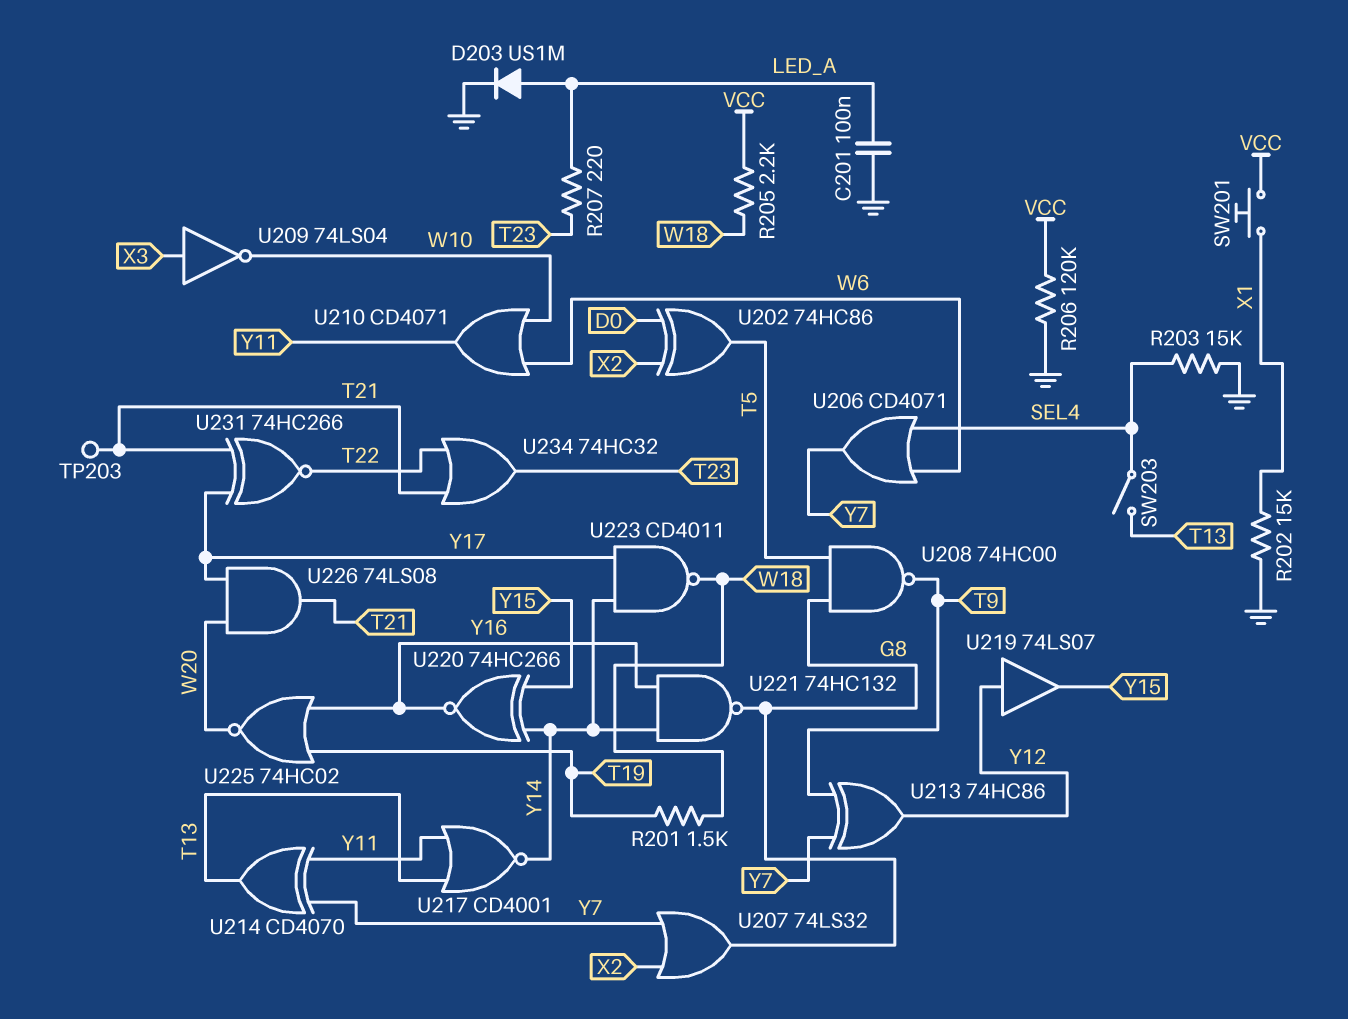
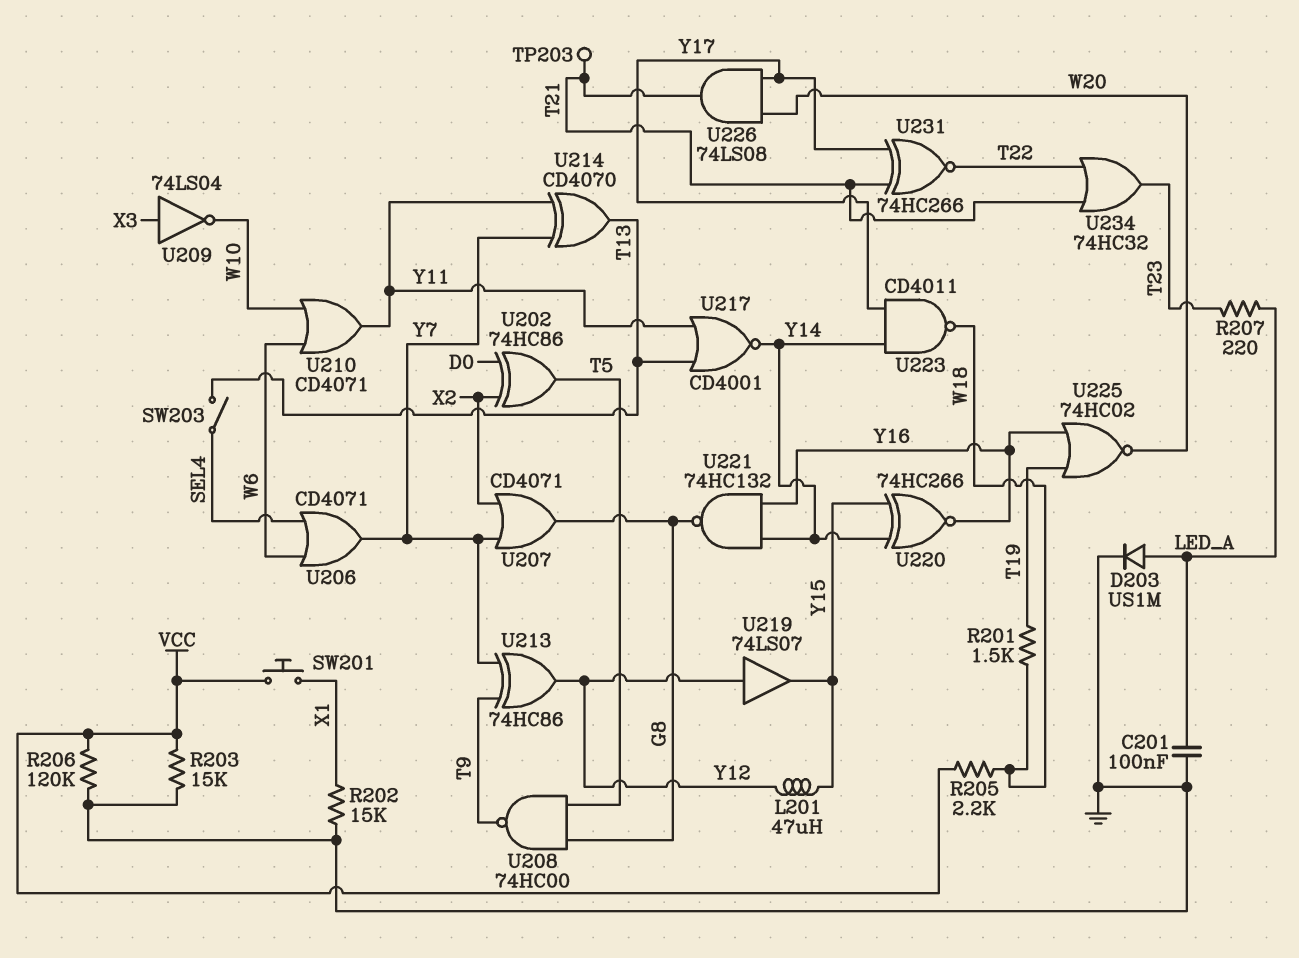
L201: none -> 47uH (Y12, Y15)
R203: 15k (GND, SEL4) -> 15k (GND, VCC)
U207: OR 74LS32 (in X2, in Y7, out G8) -> OR CD4071 (in X2, in Y7, out G8)

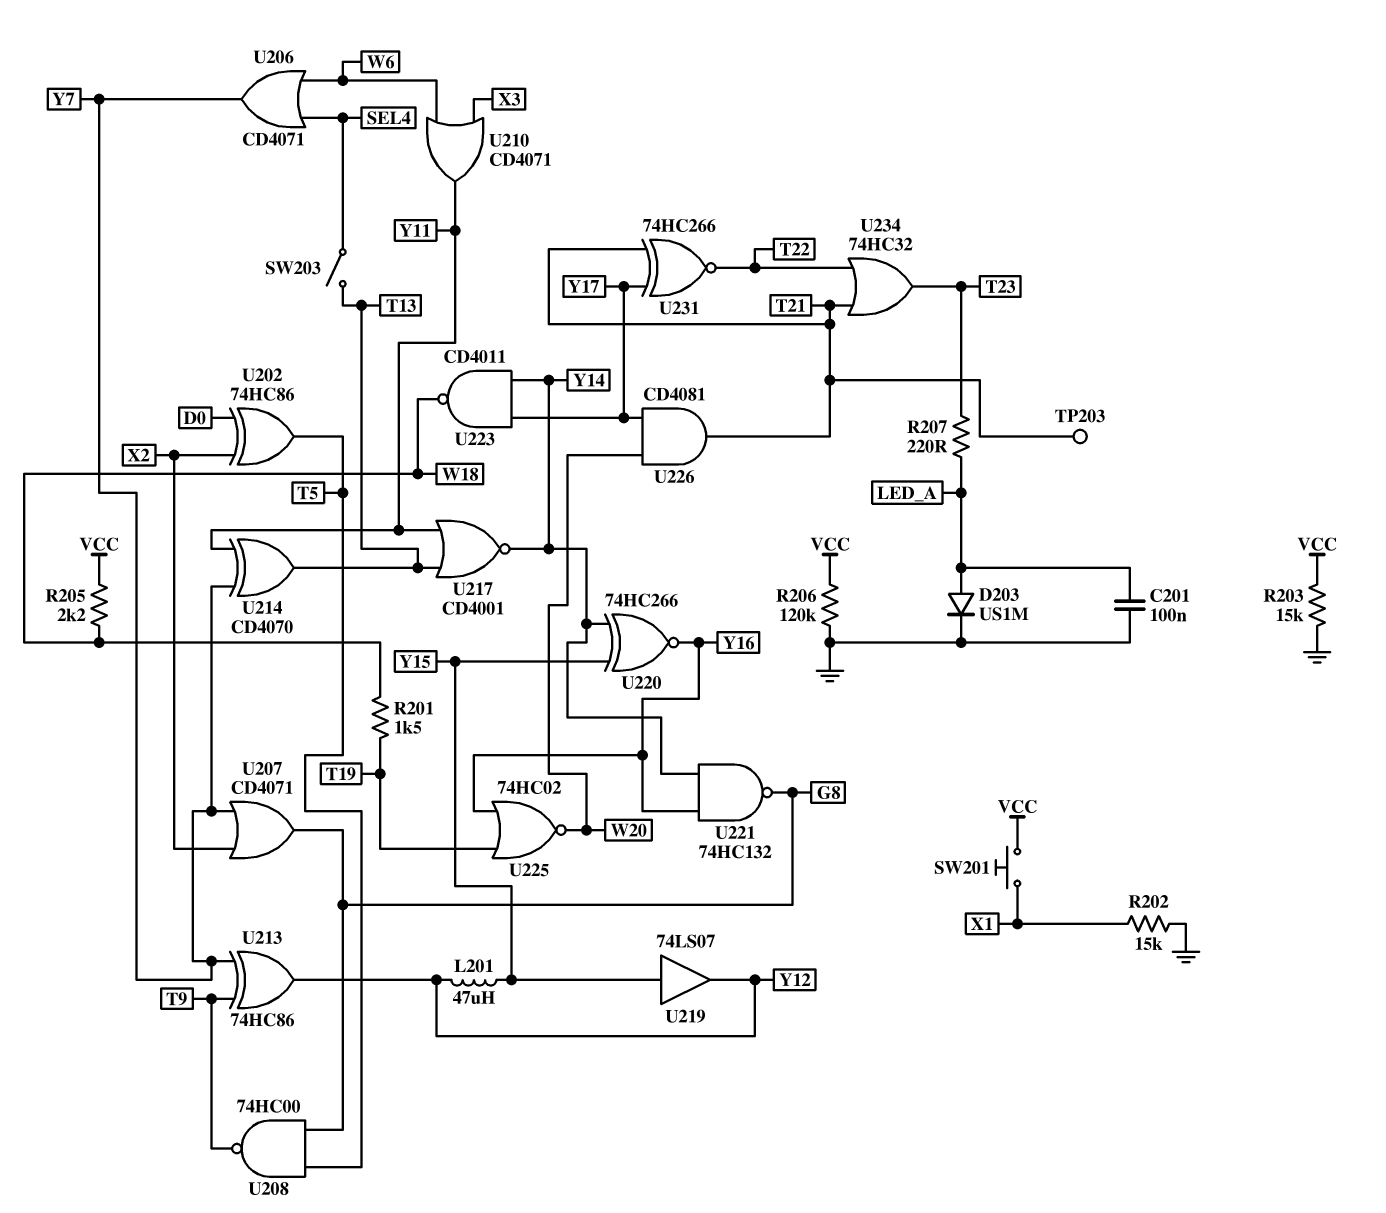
U209: NOT 74LS04 (in X3, out W10) -> none
U210: OR CD4071 (in W6, in W10, out Y11) -> OR CD4071 (in W6, in X3, out Y11)
U219: buffer 74LS07 (in Y12, out Y15) -> buffer 74LS07 (in Y15, out Y12)
U226: AND 74LS08 (in W20, in Y17, out T21) -> AND CD4081 (in W20, in Y17, out T21)

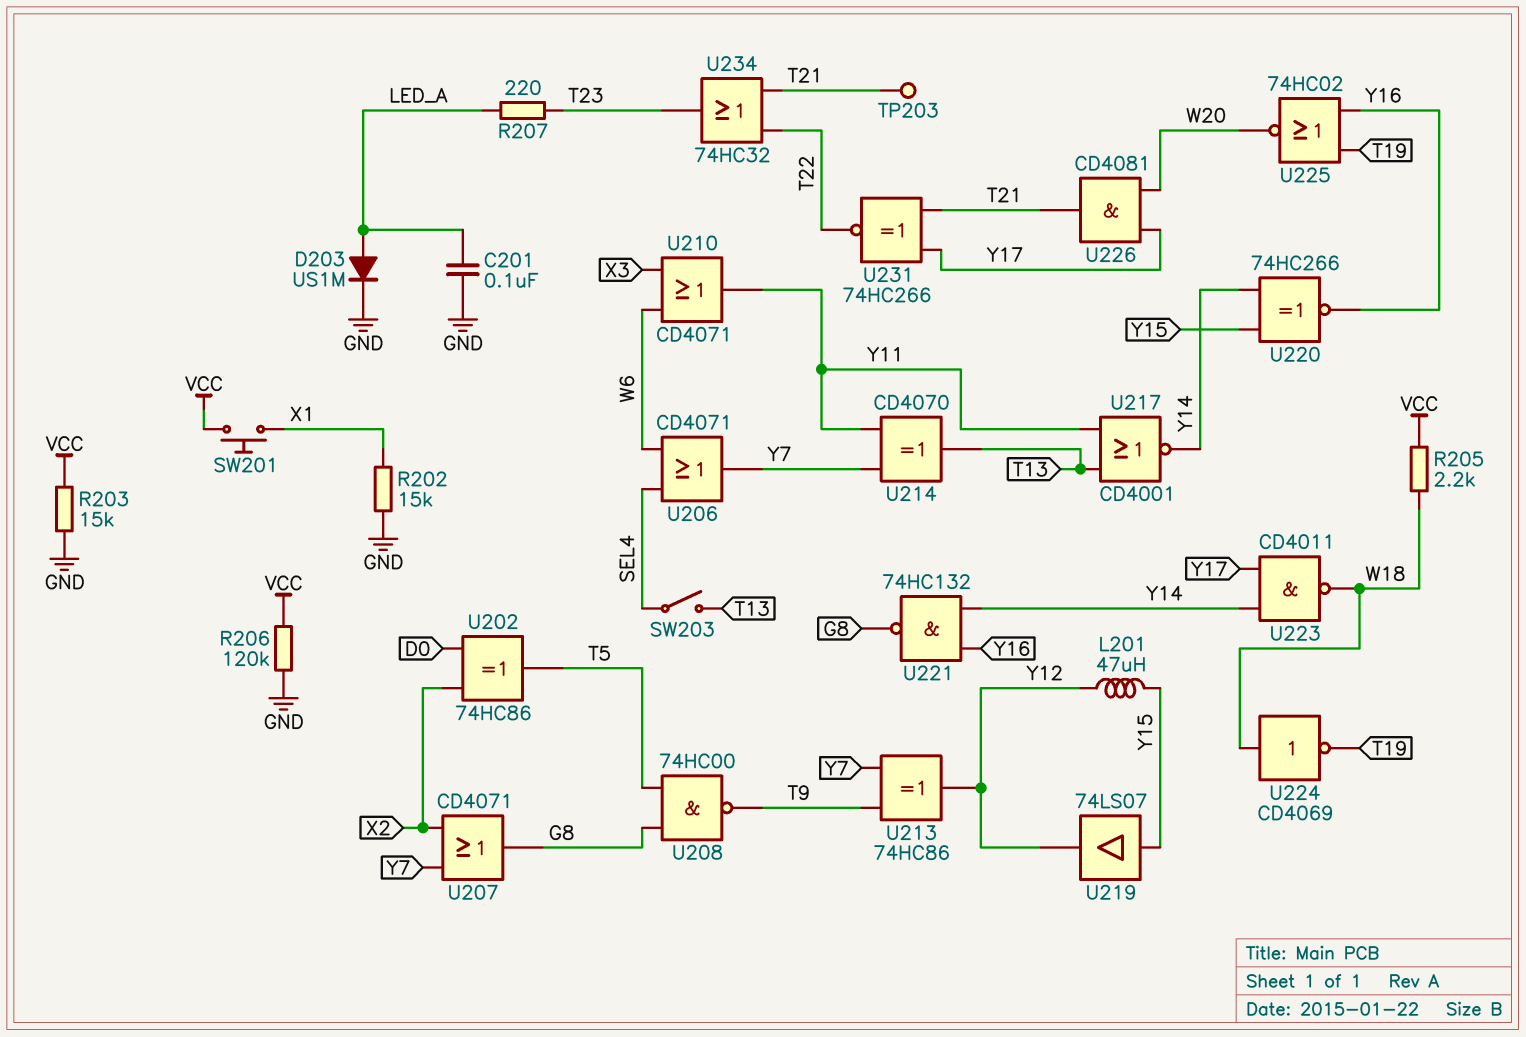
R201: 1.5k (T19, W18) -> none
U224: none -> NOT CD4069 (in W18, out T19)

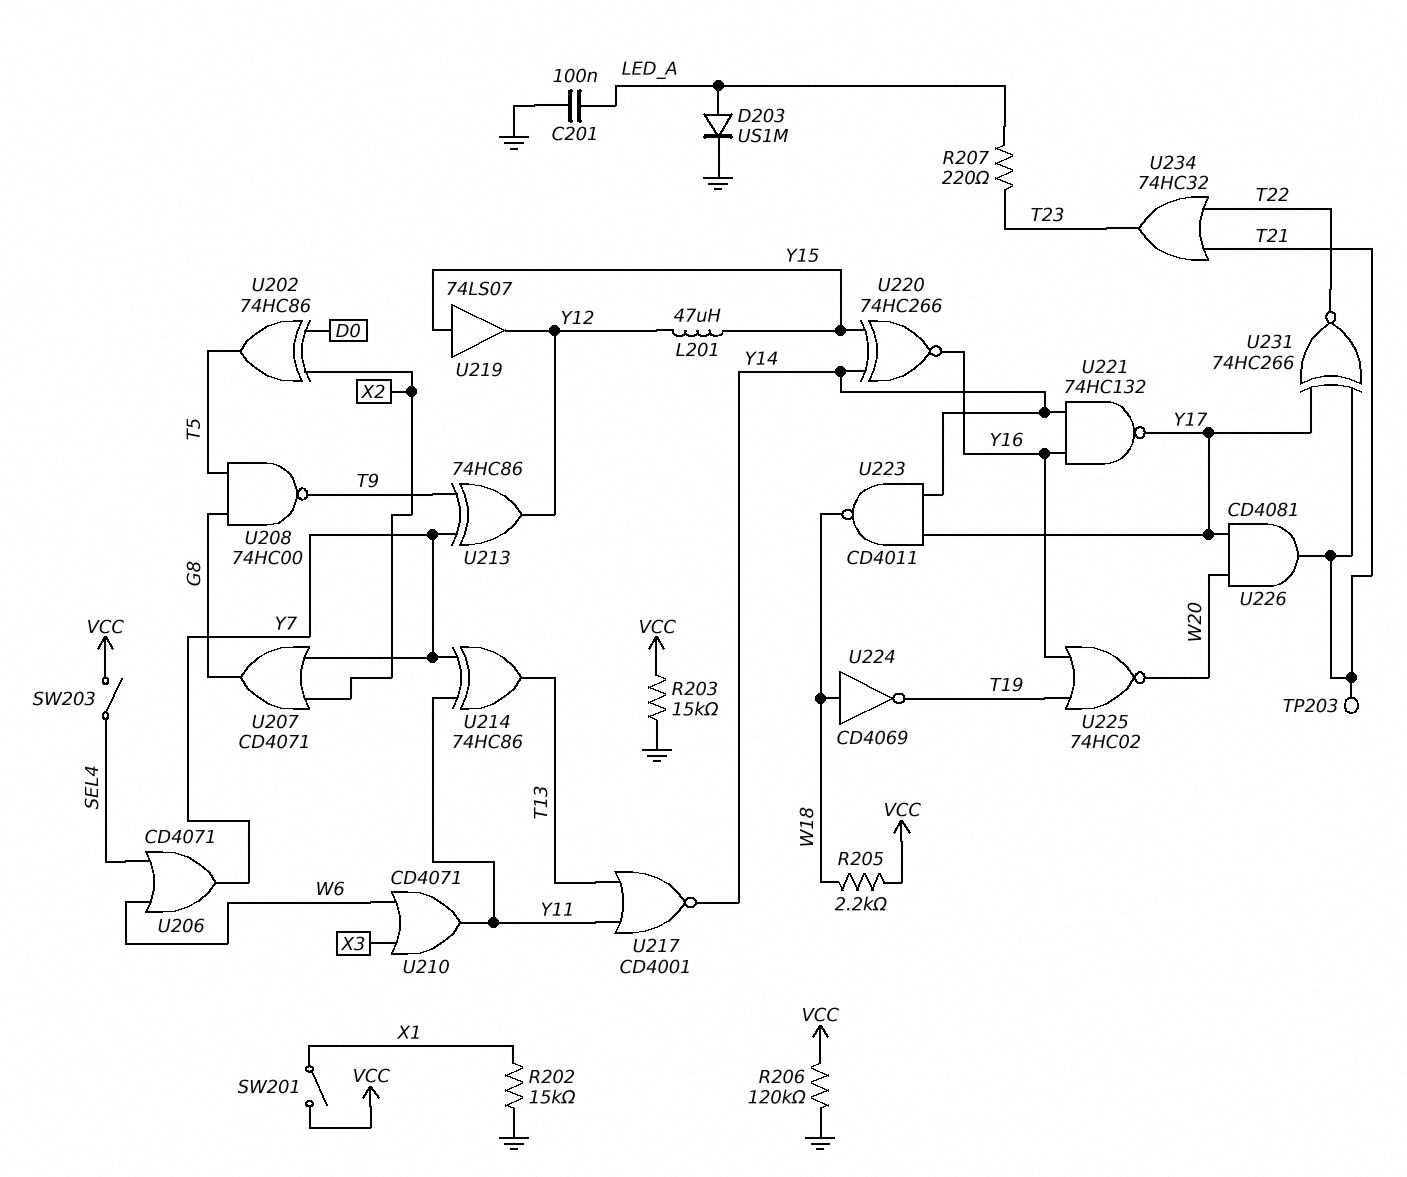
SW201: button (VCC, X1) -> switch (VCC, X1)
SW203: switch (SEL4, T13) -> switch (SEL4, VCC)
U214: XOR CD4070 (in Y7, in Y11, out T13) -> XOR 74HC86 (in Y7, in Y11, out T13)
U221: NAND 74HC132 (in Y14, in Y16, out G8) -> NAND 74HC132 (in Y14, in Y16, out Y17)

